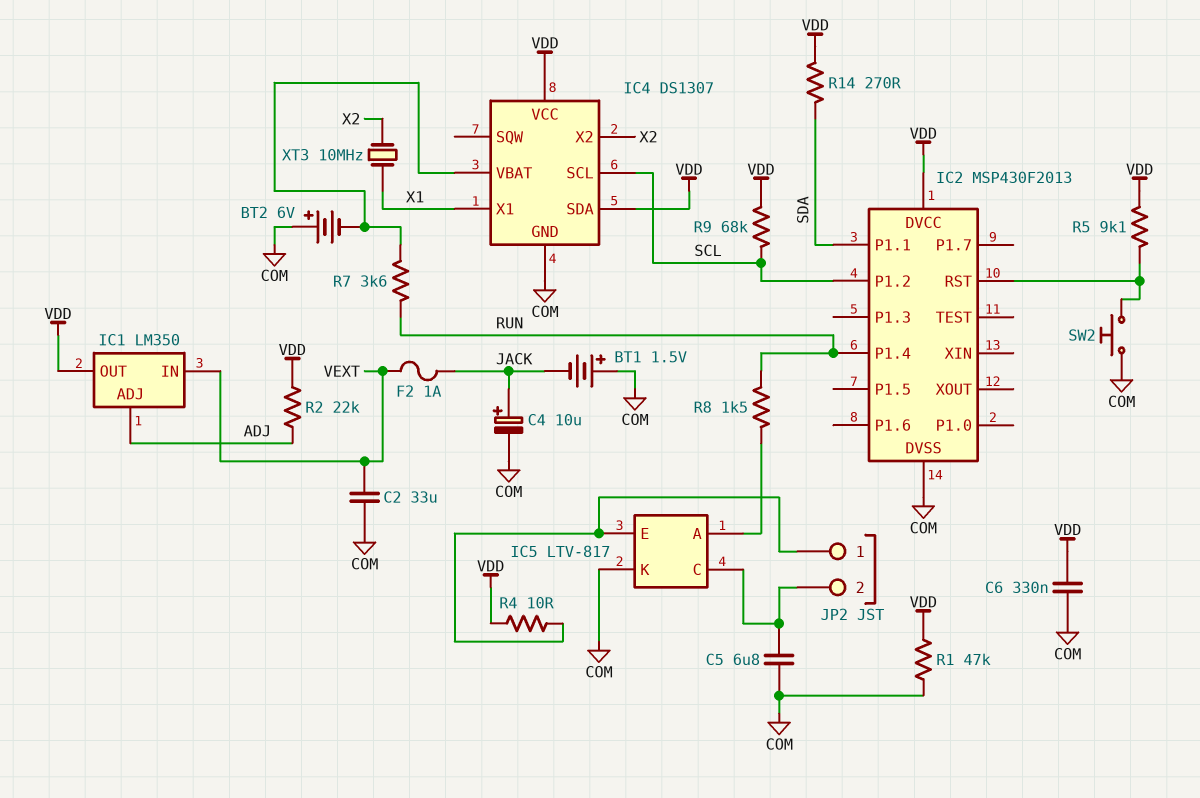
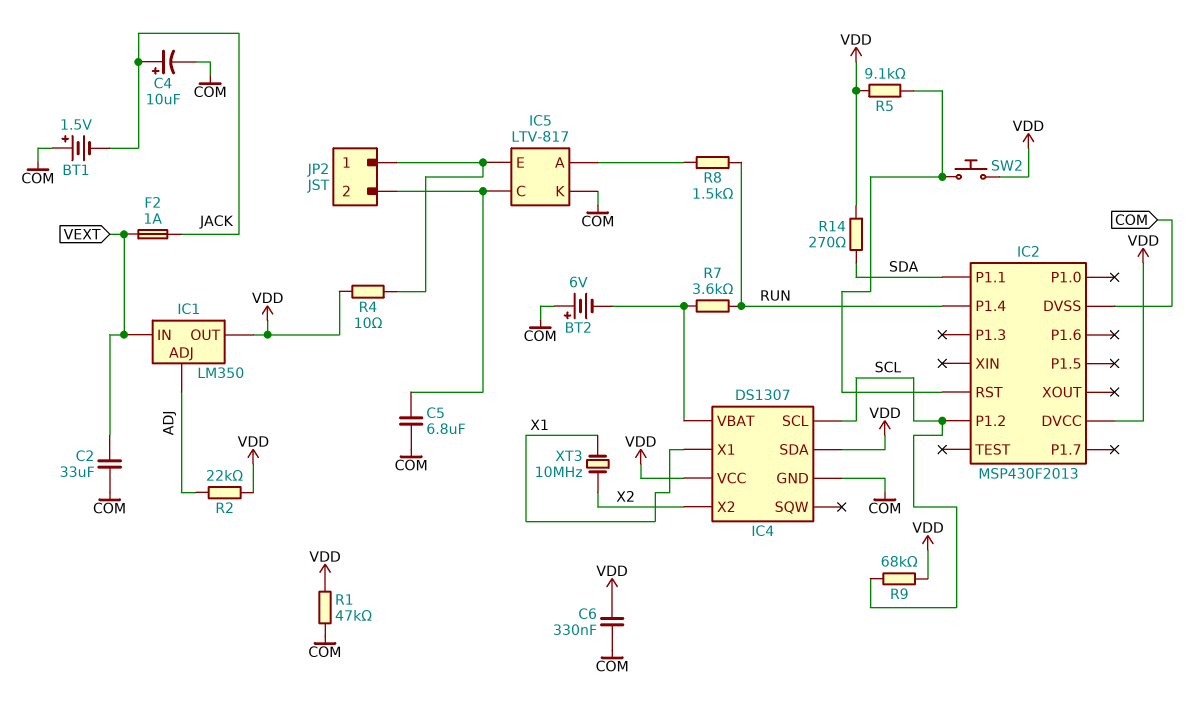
SW2: button (COM, IC2/RST) -> button (IC2/RST, VDD)

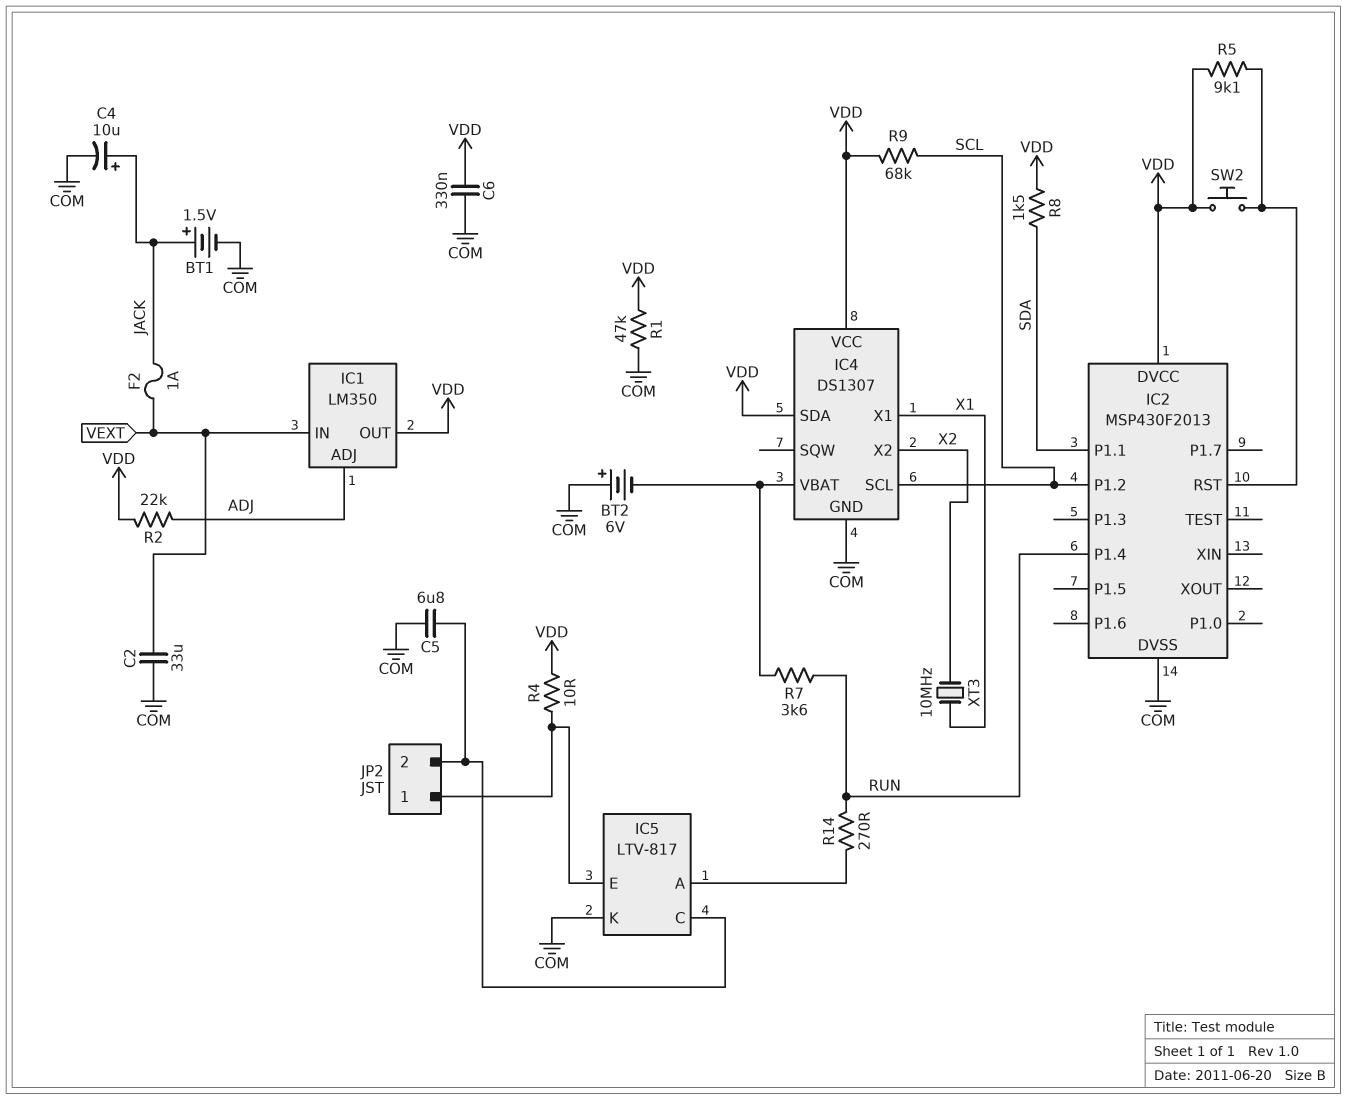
BT1: 1.5V (plus COM, minus JACK) -> 1.5V (plus JACK, minus COM)
R8: 1.5k (IC5/A, RUN) -> 1.5k (SDA, VDD)
R14: 270 (SDA, VDD) -> 270 (IC5/A, RUN)

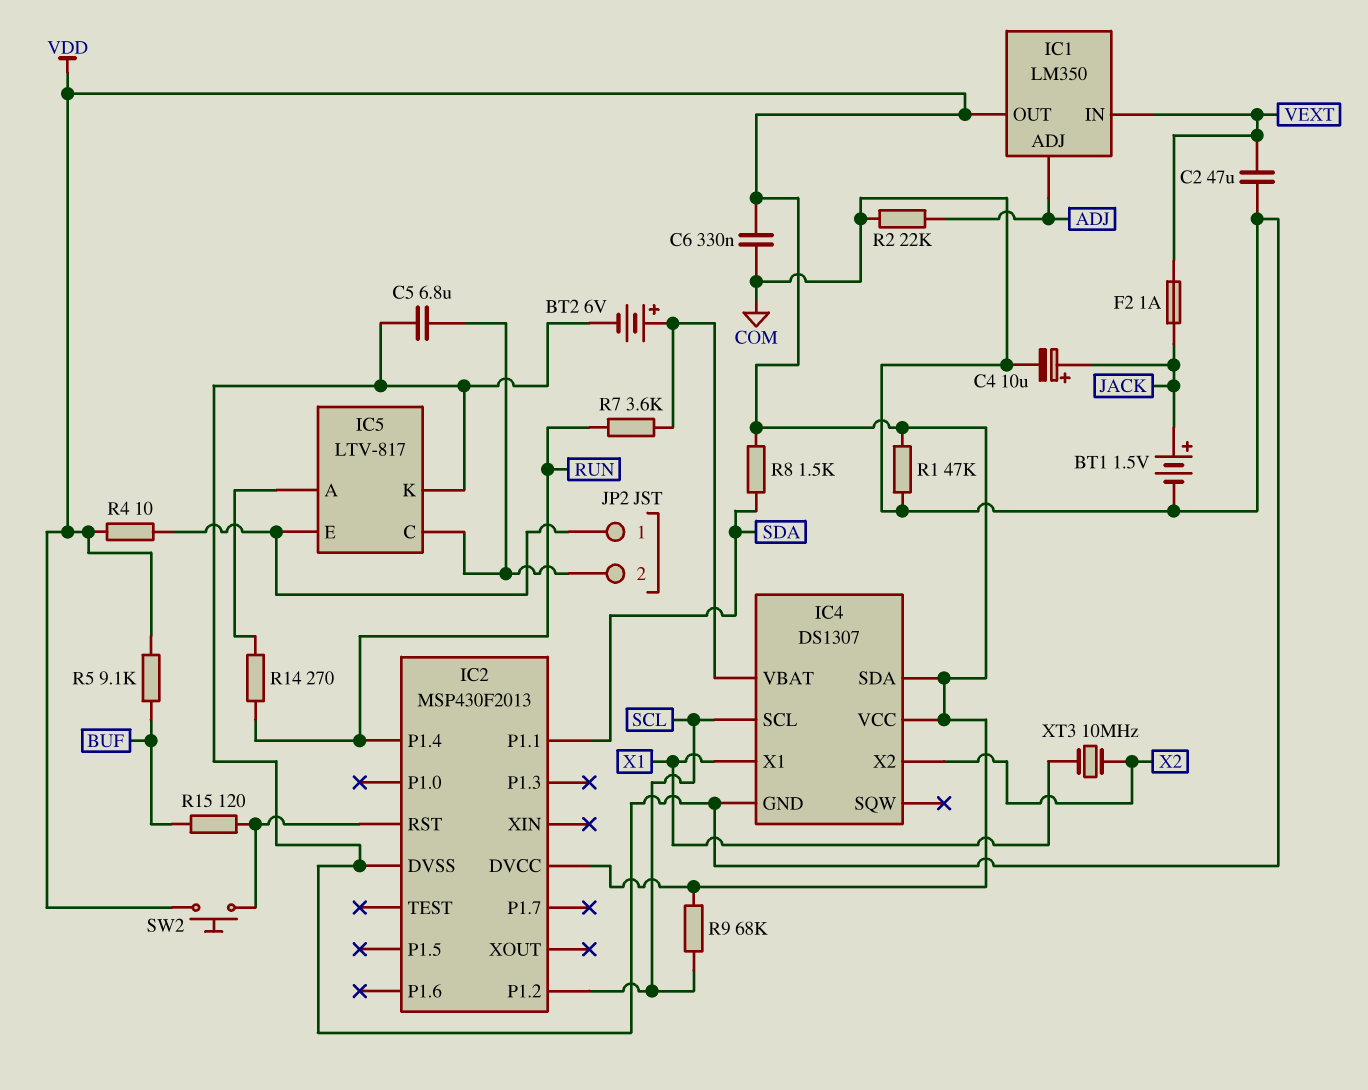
BT2: 6V (plus COM, minus IC4/VBAT) -> 6V (plus IC4/VBAT, minus COM)
C2: 33uF (COM, VEXT) -> 47uF (COM, VEXT)
R2: 22k (ADJ, VDD) -> 22k (ADJ, COM)
R5: 9.1k (IC2/RST, VDD) -> 9.1k (BUF, VDD)
R15: none -> 120 (BUF, IC2/RST)

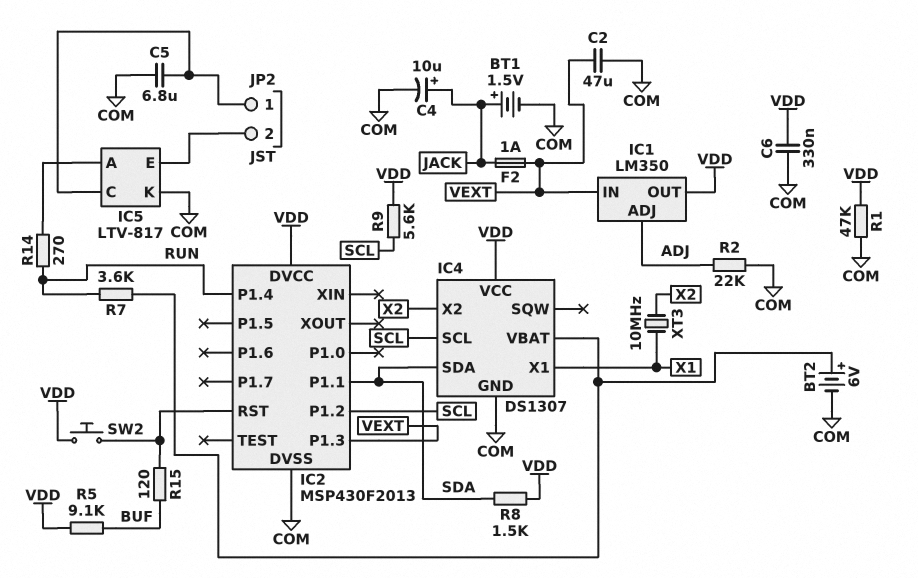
IC2 pin P1.3: none -> VEXT
IC4 pin SDA: VDD -> SDA
JP2 pin 1: IC5/E -> IC5/C
JP2 pin 2: IC5/C -> IC5/E
R4: 10 (IC5/E, VDD) -> none
R9: 68k (SCL, VDD) -> 5.6k (SCL, VDD)

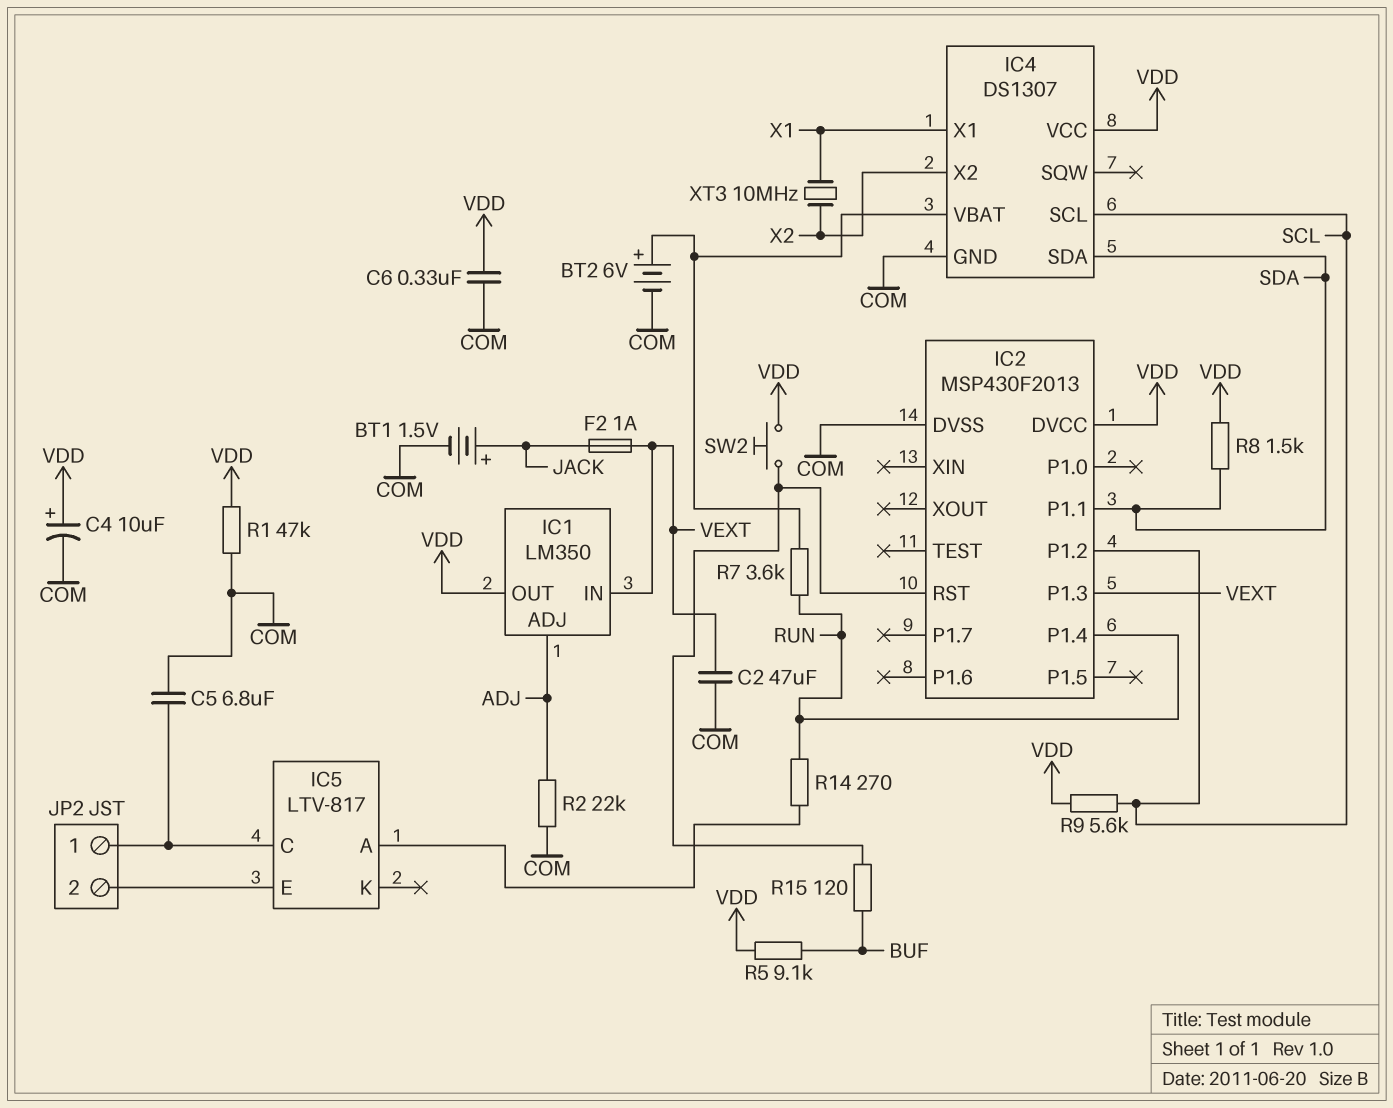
C4: 10uF (plus JACK, minus COM) -> 10uF (plus VDD, minus COM)
IC5 pin K: COM -> none

